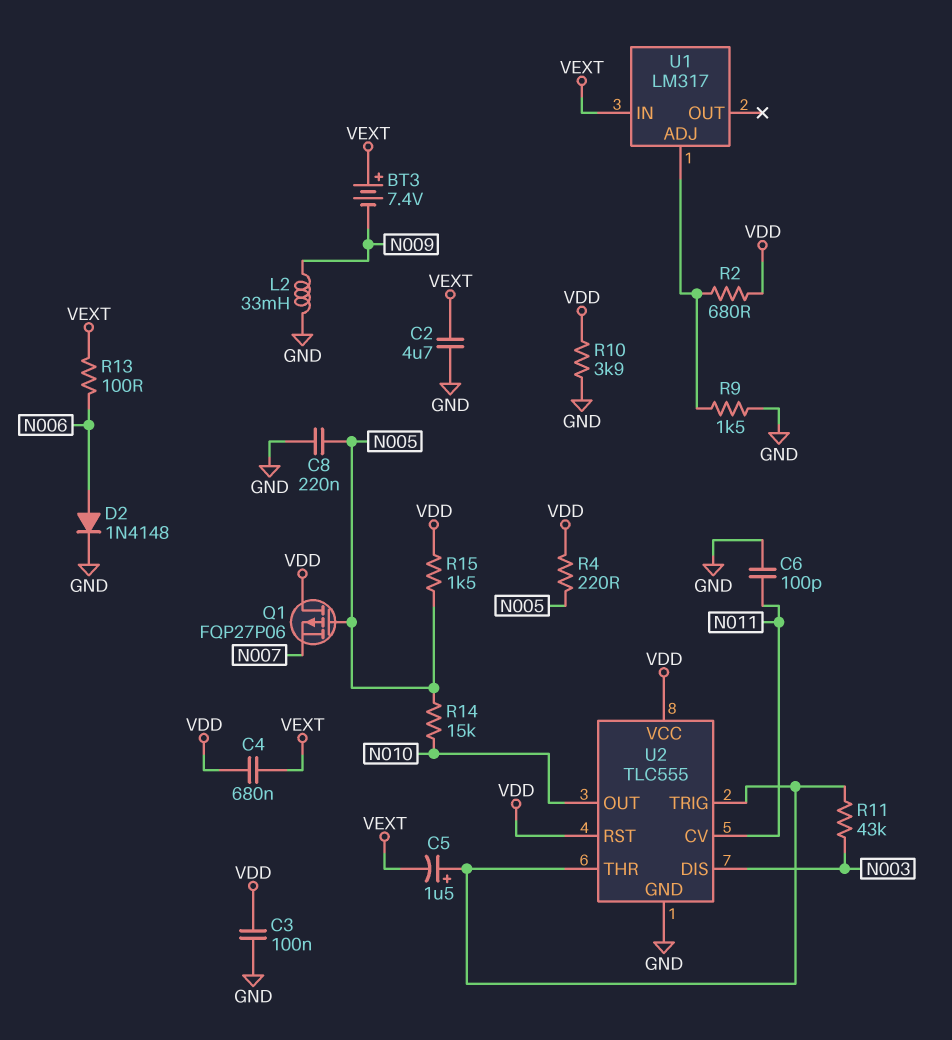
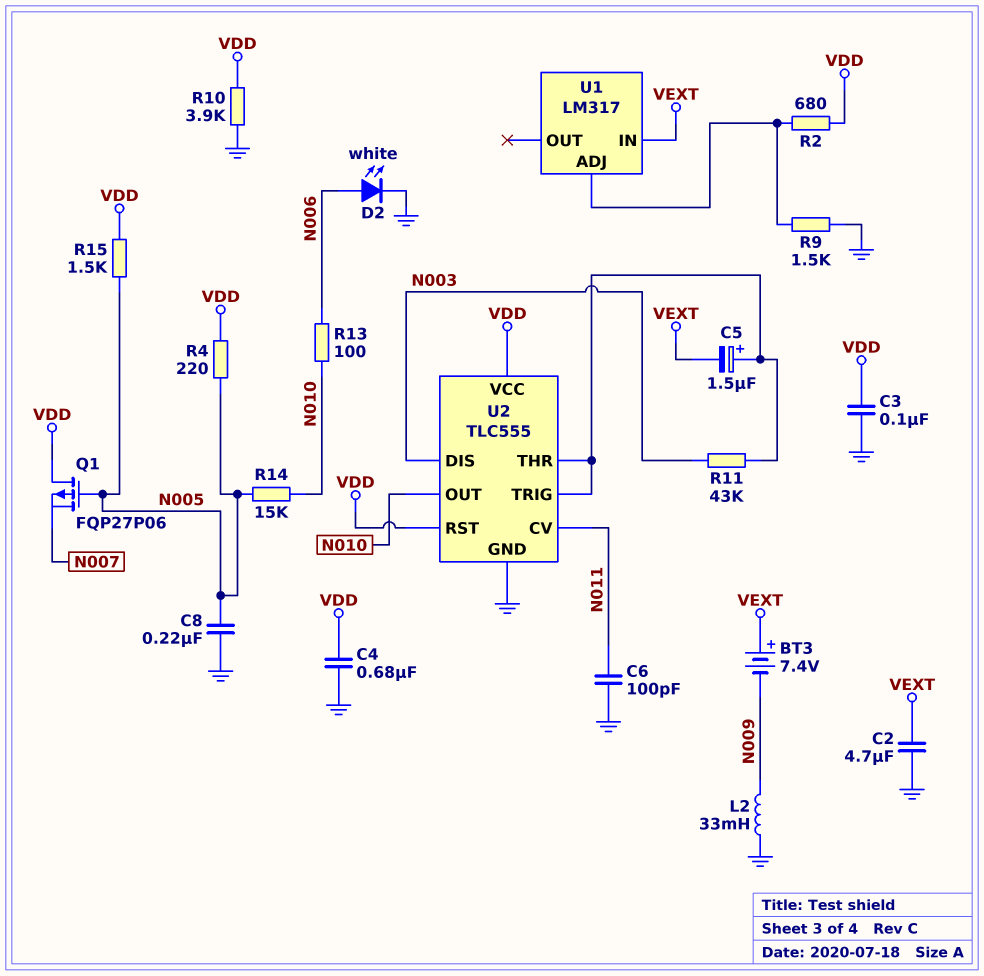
C4: 680nF (VDD, VEXT) -> 680nF (GND, VDD)
D2: diode 1N4148 (A N006, K GND) -> LED white (A N006, K GND)
R13: 100 (N006, VEXT) -> 100 (N006, N010)

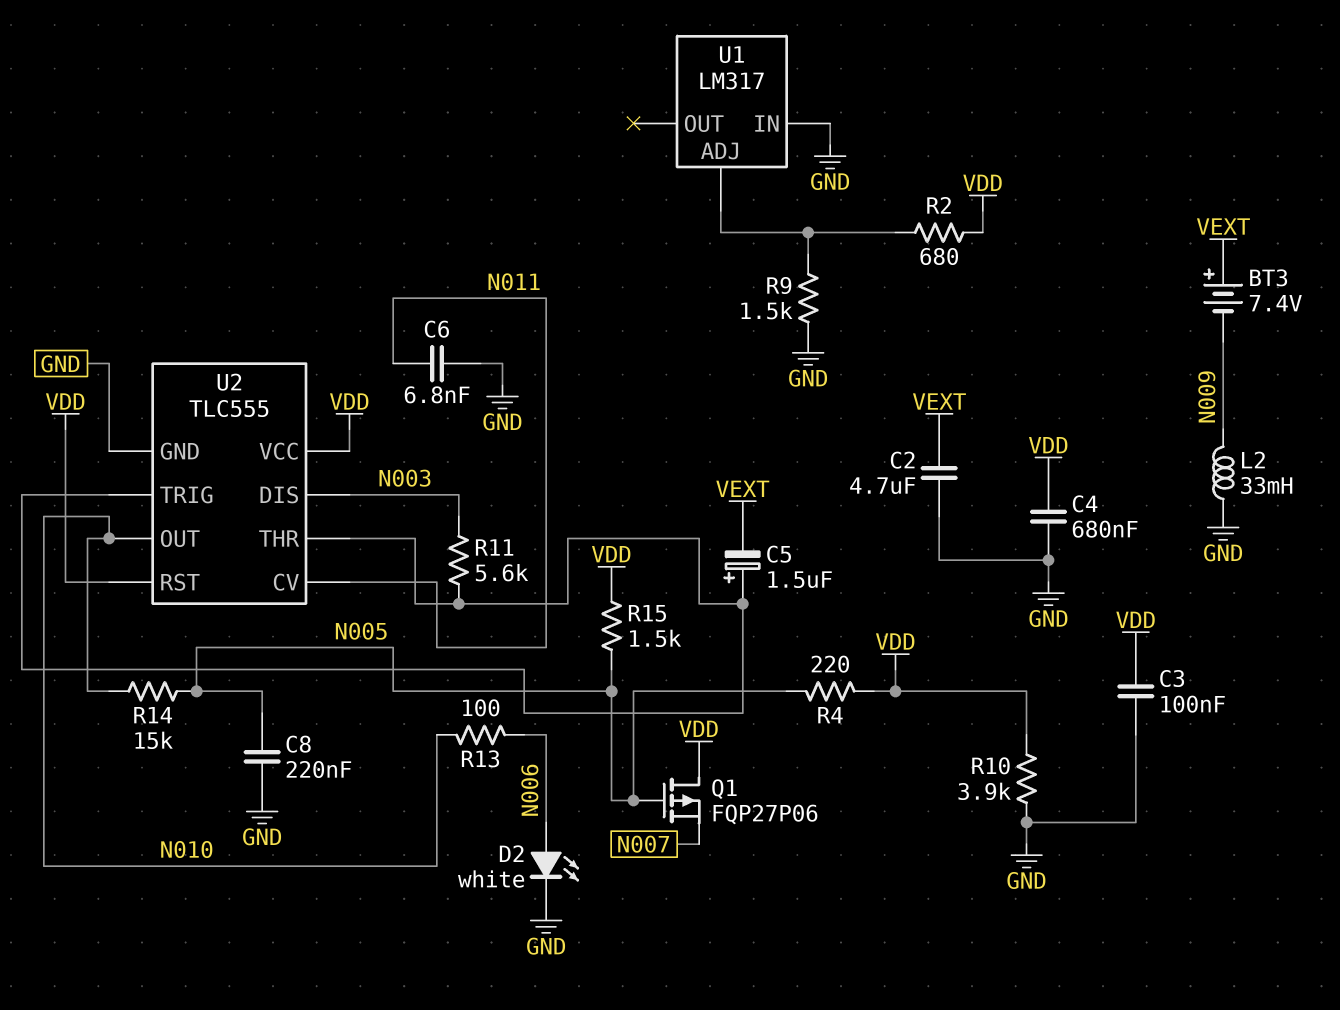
C6: 100pF (GND, N011) -> 6.8nF (GND, N011)
R11: 43k (N003, U2/THR) -> 5.6k (N003, U2/THR)
U1 pin IN: VEXT -> GND

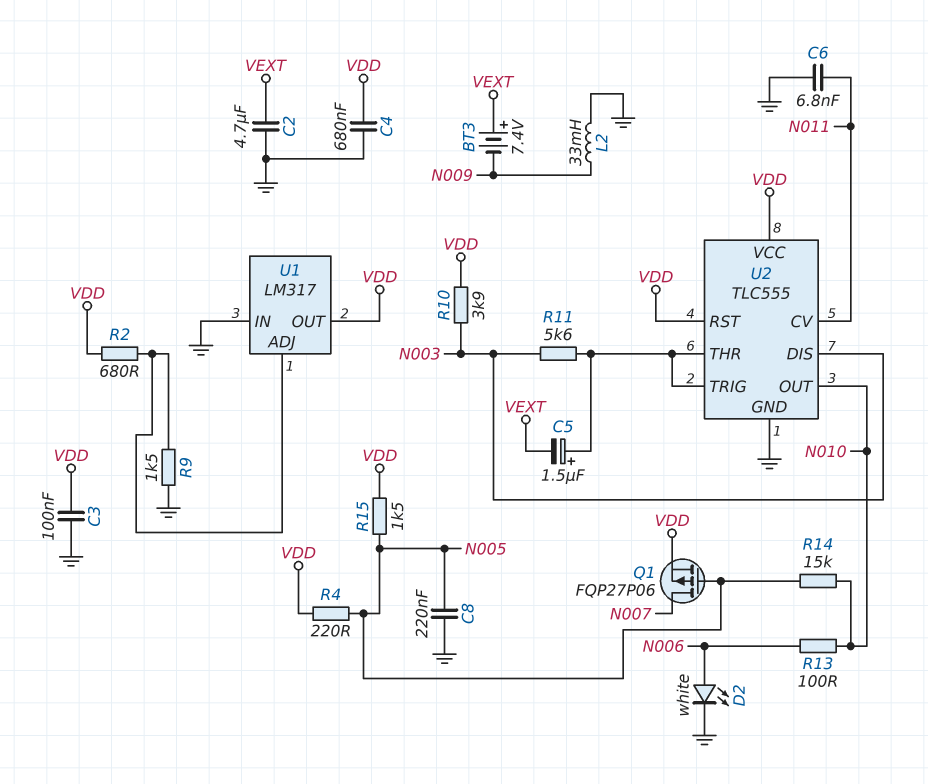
Q1: PMOS FQP27P06 (G N005, D VDD, S N007) -> PMOS FQP27P06 (G N005, D N007, S VDD)
R10: 3.9k (GND, VDD) -> 3.9k (N003, VDD)
U1 pin OUT: none -> VDD

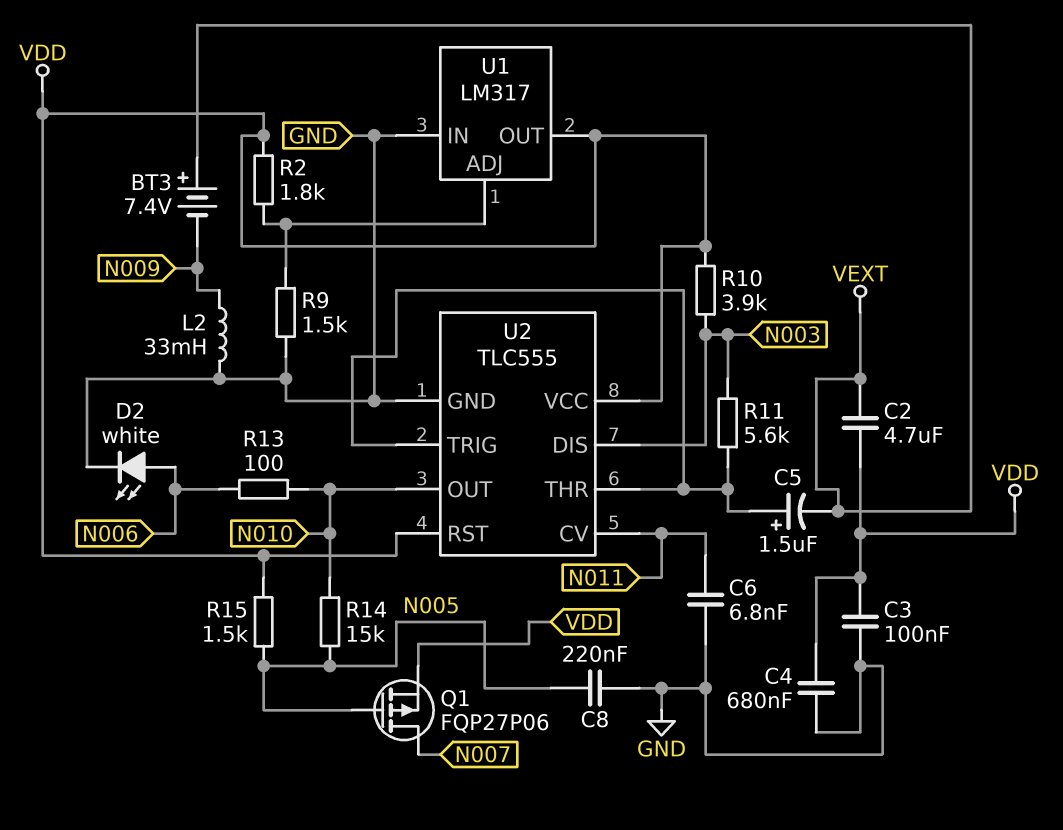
C2: 4.7uF (GND, VEXT) -> 4.7uF (VDD, VEXT)
R2: 680 (U1/ADJ, VDD) -> 1.8k (U1/ADJ, VDD)
R4: 220 (N005, VDD) -> none

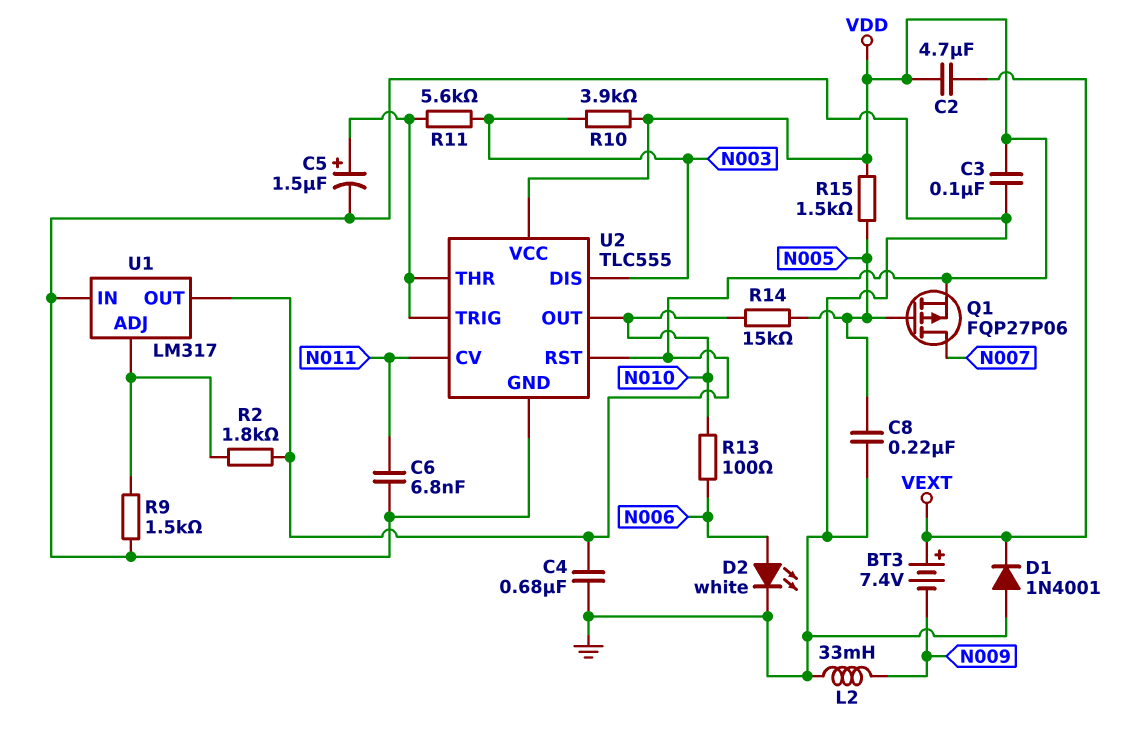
C5: 1.5uF (plus U2/THR, minus VEXT) -> 1.5uF (plus U2/THR, minus GND)
D1: none -> diode 1N4001 (A GND, K VEXT)

